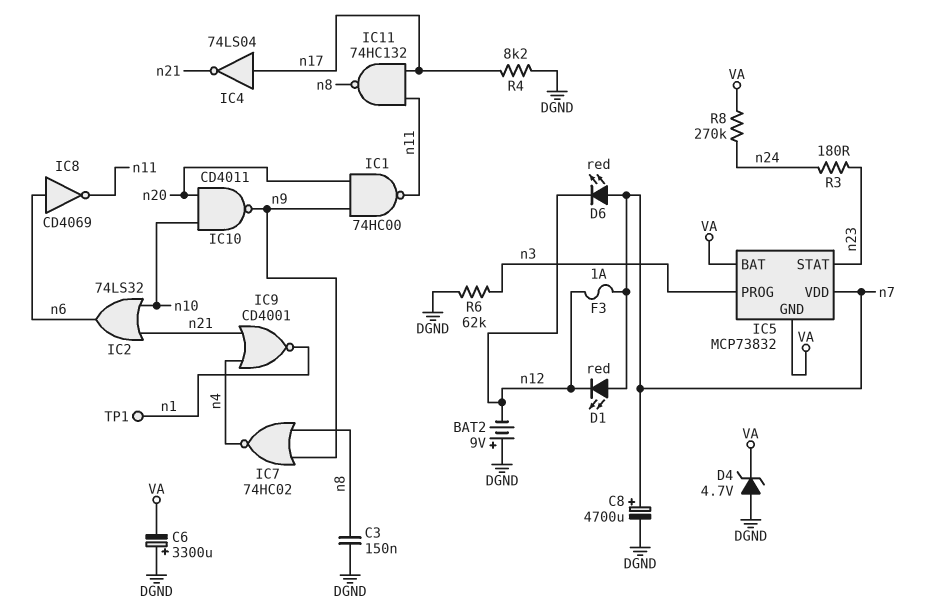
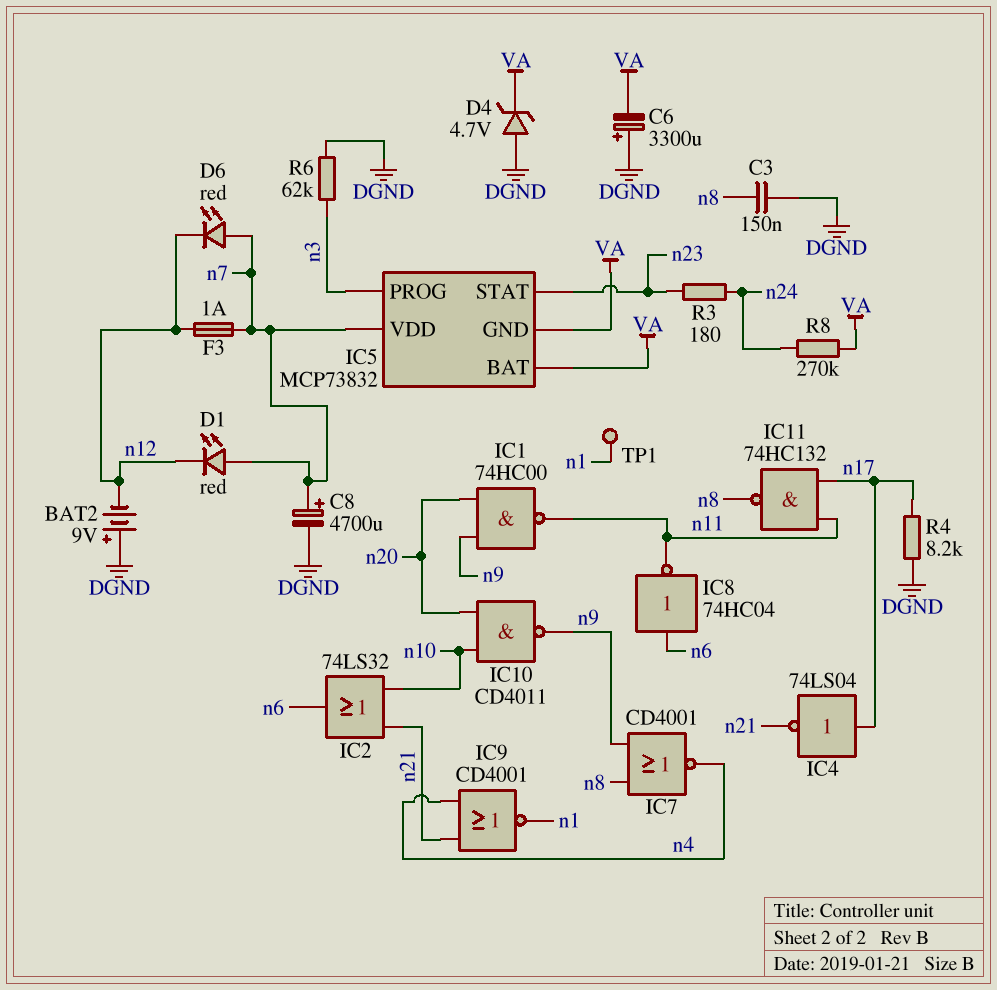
IC7: NOR 74HC02 (in n8, in n9, out n4) -> NOR CD4001 (in n8, in n9, out n4)
IC8: NOT CD4069 (in n6, out n11) -> NOT 74HC04 (in n6, out n11)

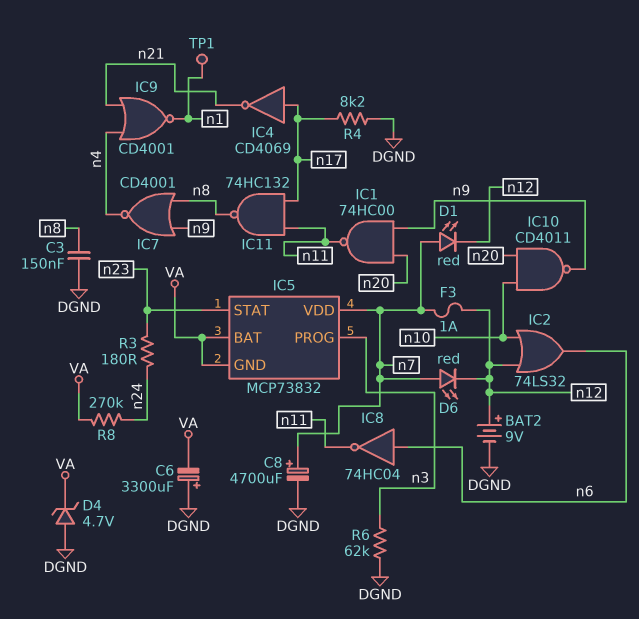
BAT2: 9V (plus DGND, minus n12) -> 9V (plus n12, minus DGND)
IC2: OR 74LS32 (in n10, in n21, out n6) -> OR 74LS32 (in n10, in n12, out n6)
IC4: NOT 74LS04 (in n17, out n21) -> NOT CD4069 (in n17, out n21)

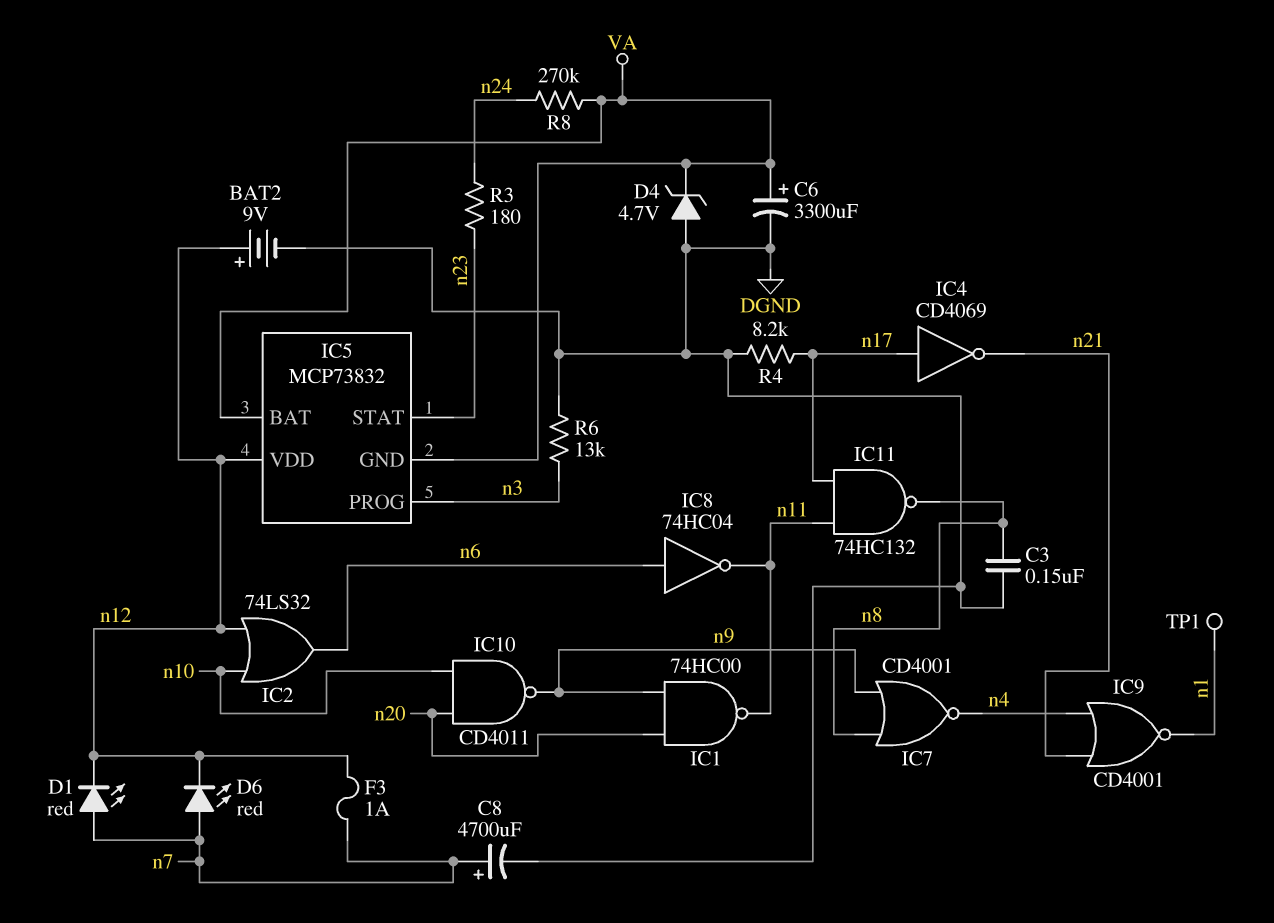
C6: 3300uF (plus DGND, minus VA) -> 3300uF (plus VA, minus DGND)
IC5 pin VDD: n7 -> n12
R6: 62k (DGND, n3) -> 13k (DGND, n3)

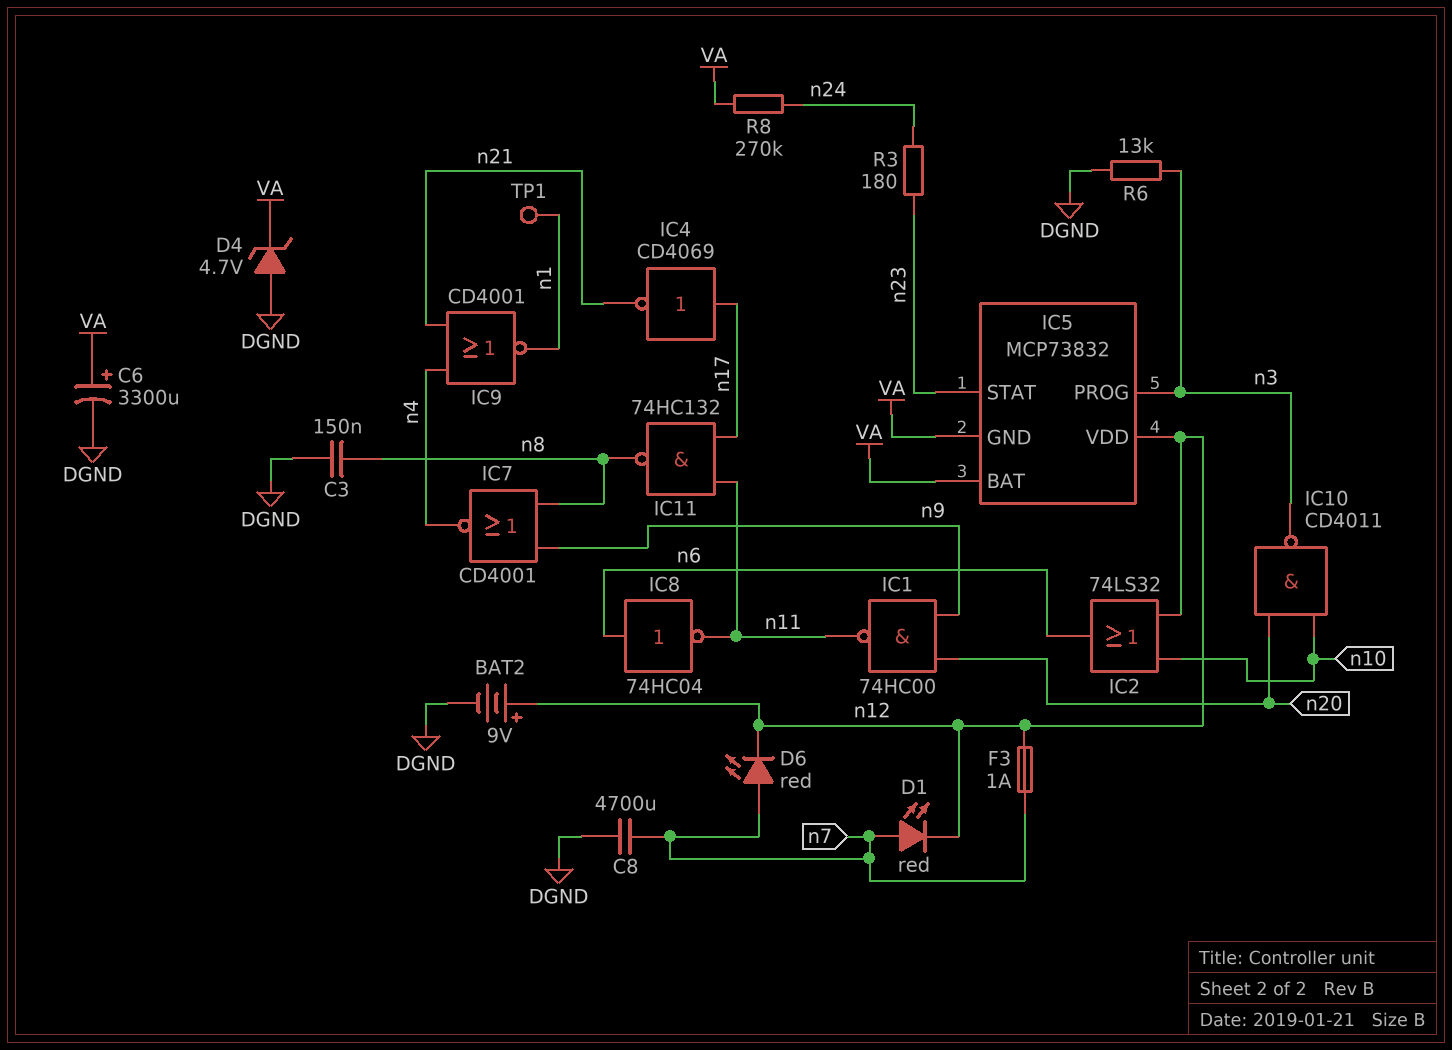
C8: 4700uF (plus n7, minus DGND) -> 4700uF (DGND, n7)
IC10: NAND CD4011 (in n10, in n20, out n9) -> NAND CD4011 (in n10, in n20, out n3)
R4: 8.2k (DGND, n17) -> none

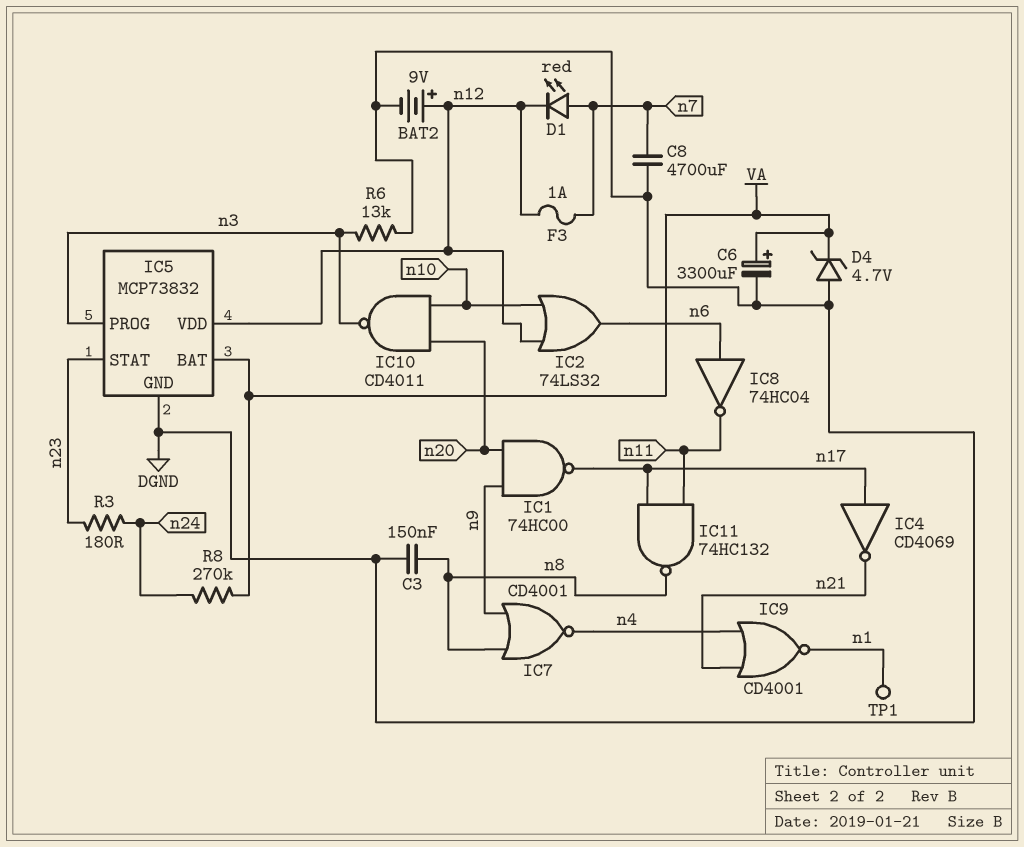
D6: LED red (A n7, K n12) -> none
IC1: NAND 74HC00 (in n9, in n20, out n11) -> NAND 74HC00 (in n9, in n20, out n17)
IC5 pin GND: VA -> DGND

